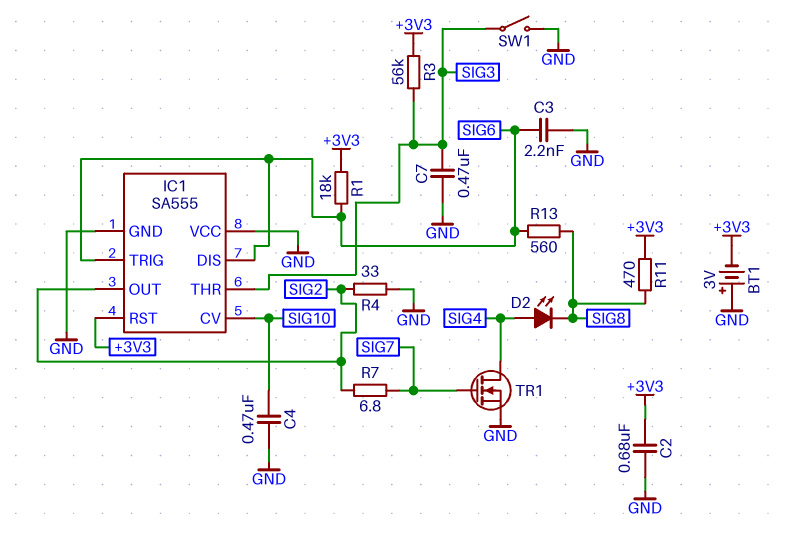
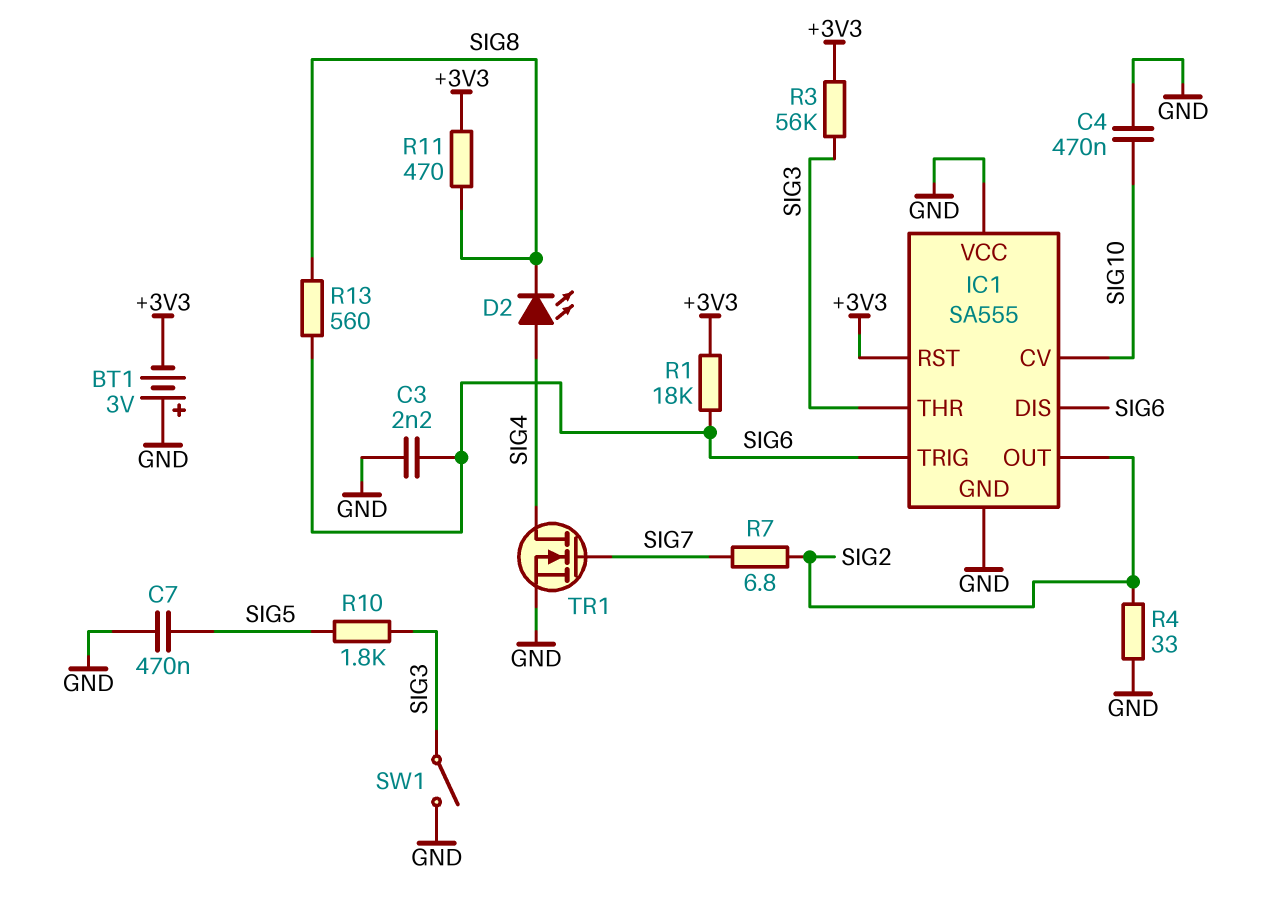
C2: 680nF (+3V3, GND) -> none
C7: 470nF (GND, SIG3) -> 470nF (GND, SIG5)
R10: none -> 1.8k (SIG3, SIG5)

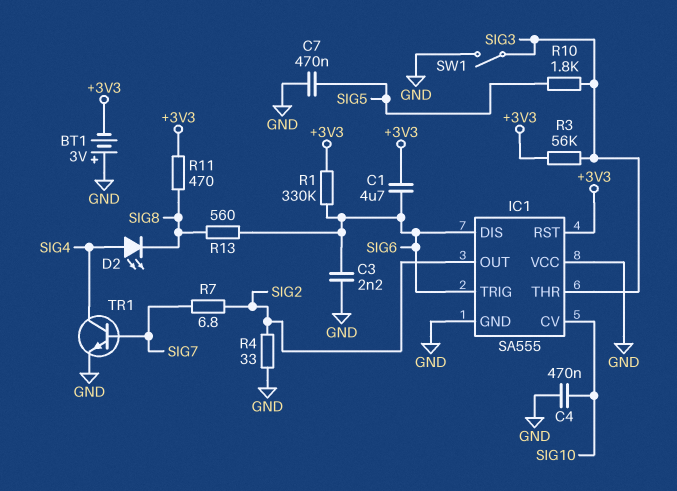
C1: none -> 4.7uF (+3V3, SIG6)
R1: 18k (+3V3, SIG6) -> 330k (+3V3, SIG6)
TR1: NMOS (G SIG7, D SIG4, S GND) -> NPN (B SIG7, C SIG4, E GND)

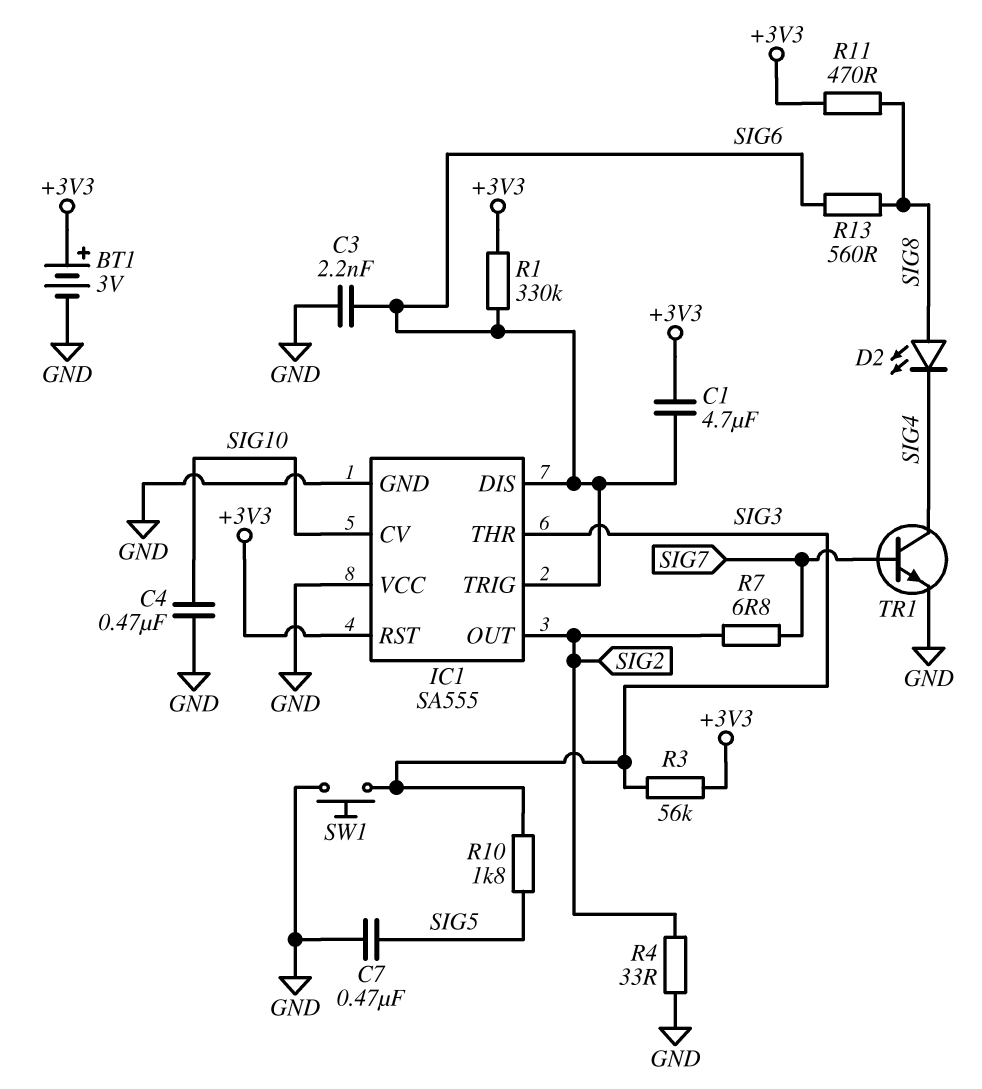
BT1: 3V (plus GND, minus +3V3) -> 3V (plus +3V3, minus GND)
D2: LED (A SIG4, K SIG8) -> LED (A SIG8, K SIG4)
SW1: switch (GND, SIG3) -> button (GND, SIG3)

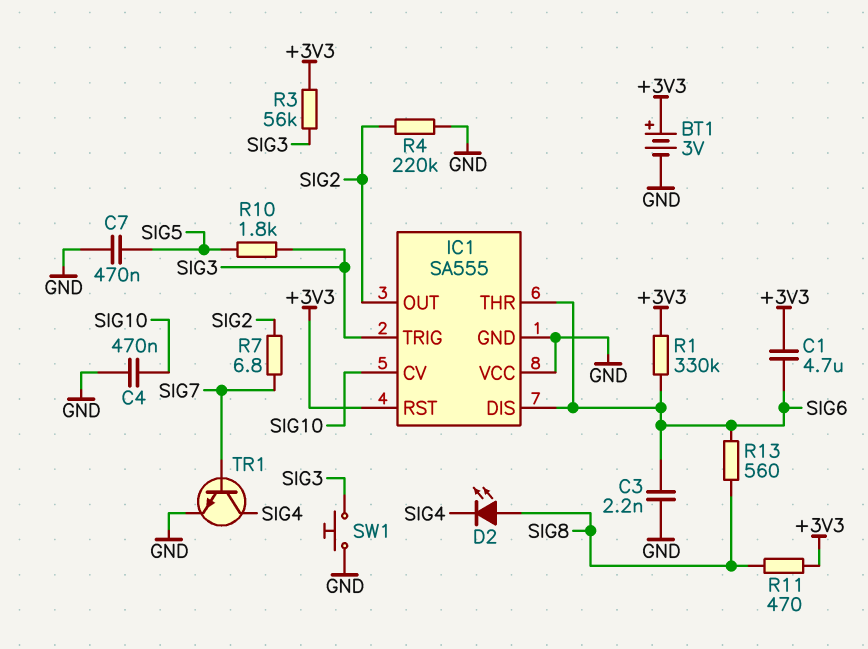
IC1 pin THR: SIG3 -> SIG6
IC1 pin TRIG: SIG6 -> SIG3
R4: 33 (GND, SIG2) -> 220k (GND, SIG2)

